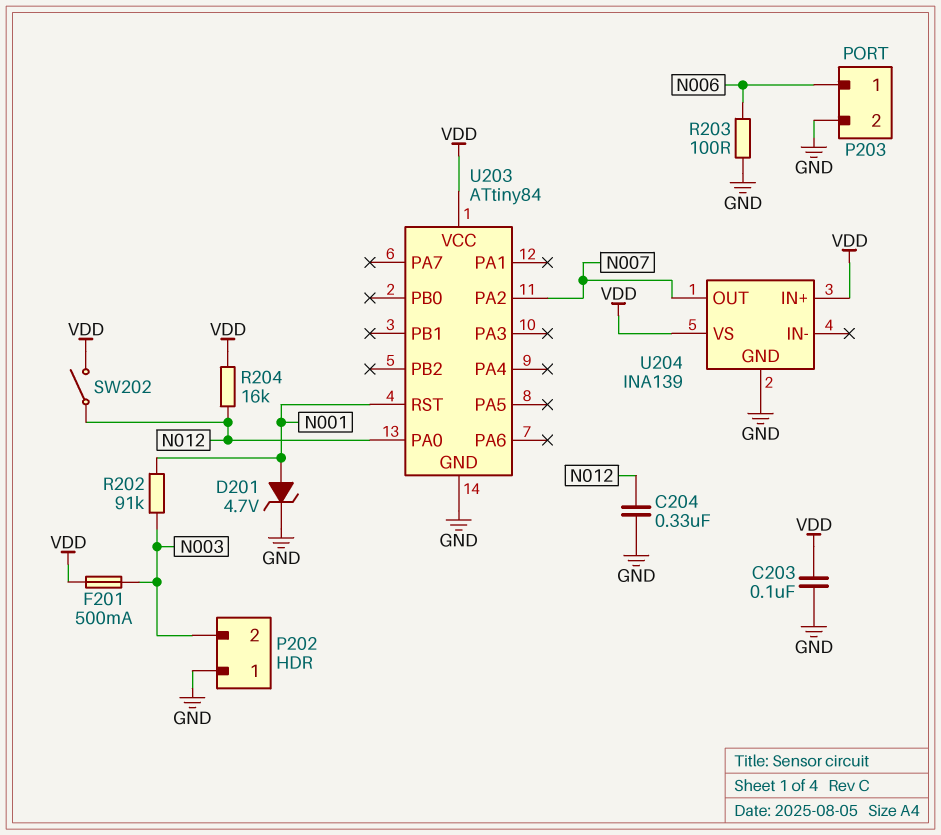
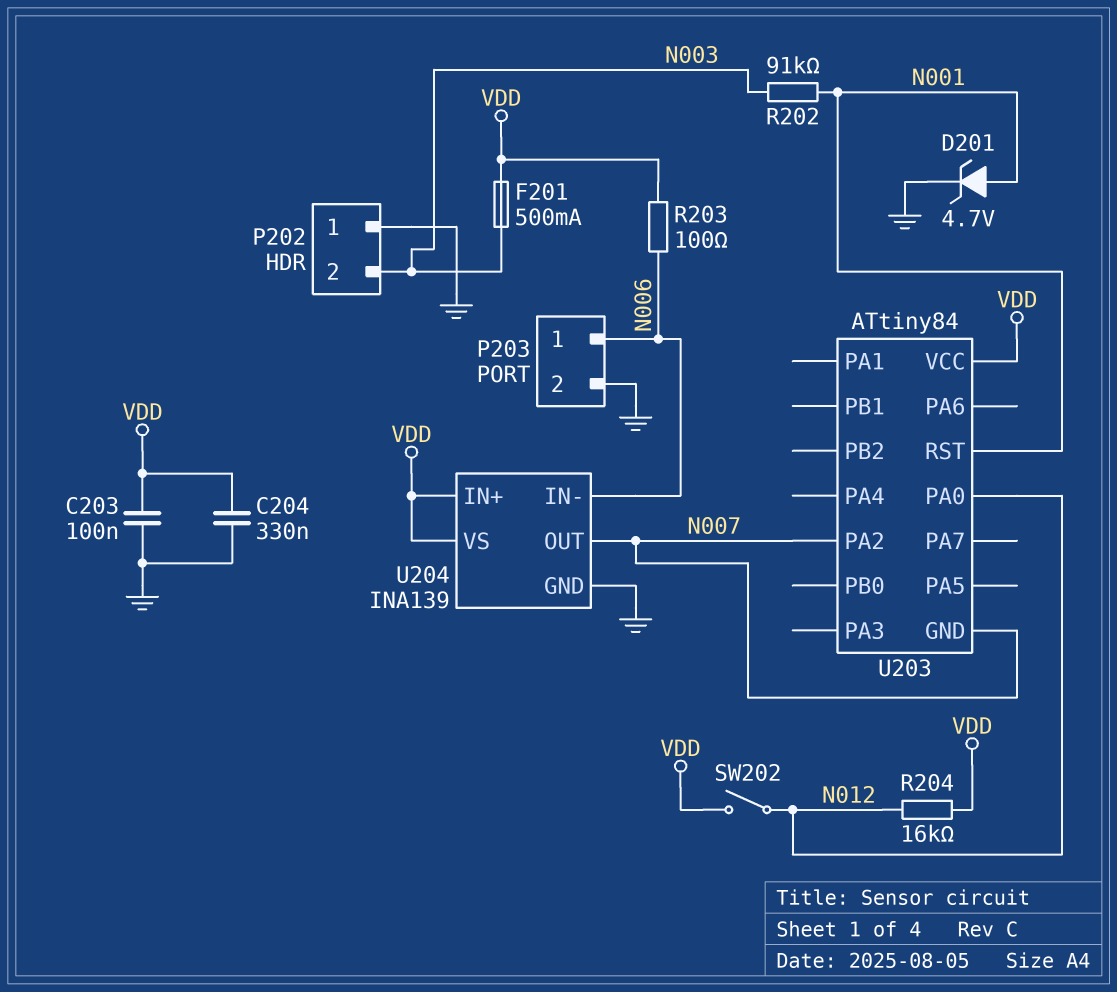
C204: 330nF (GND, N012) -> 330nF (GND, VDD)
R203: 100 (GND, N006) -> 100 (N006, VDD)
U203 pin GND: GND -> N007
U204 pin IN-: none -> N006

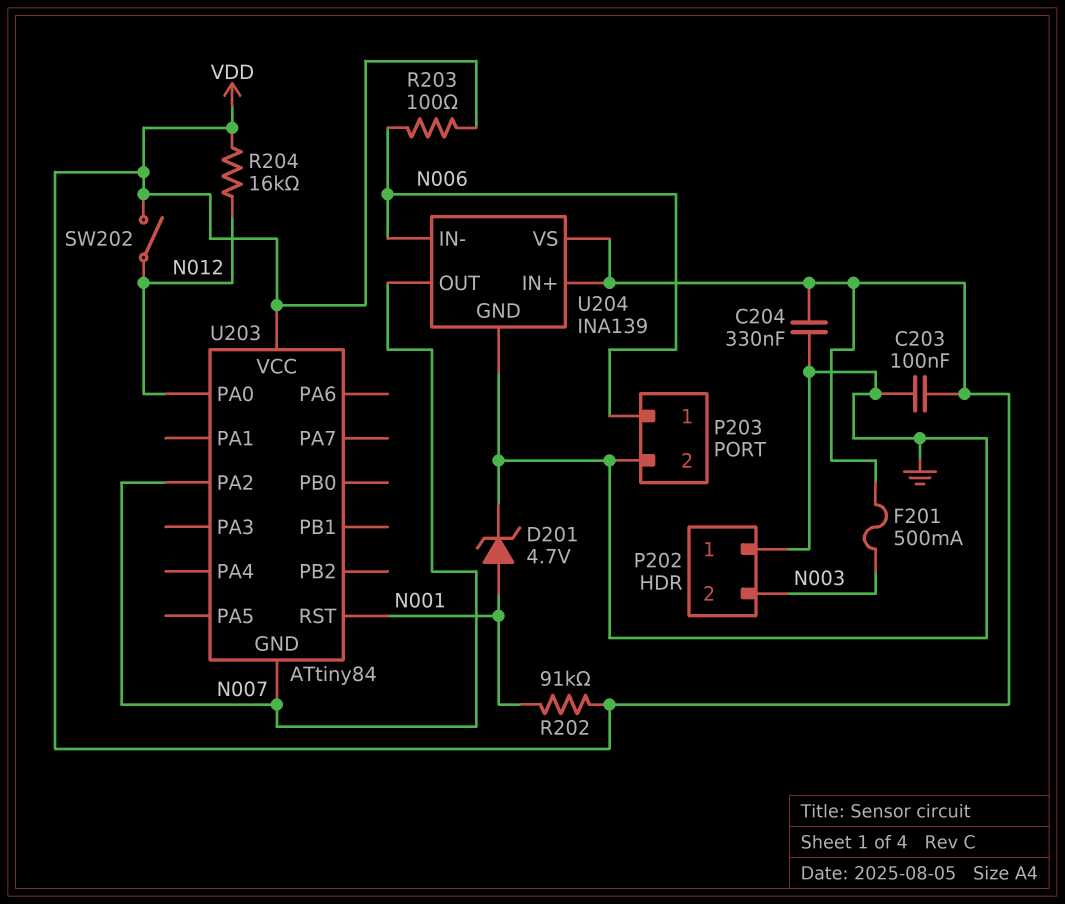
R202: 91k (N001, N003) -> 91k (N001, VDD)

